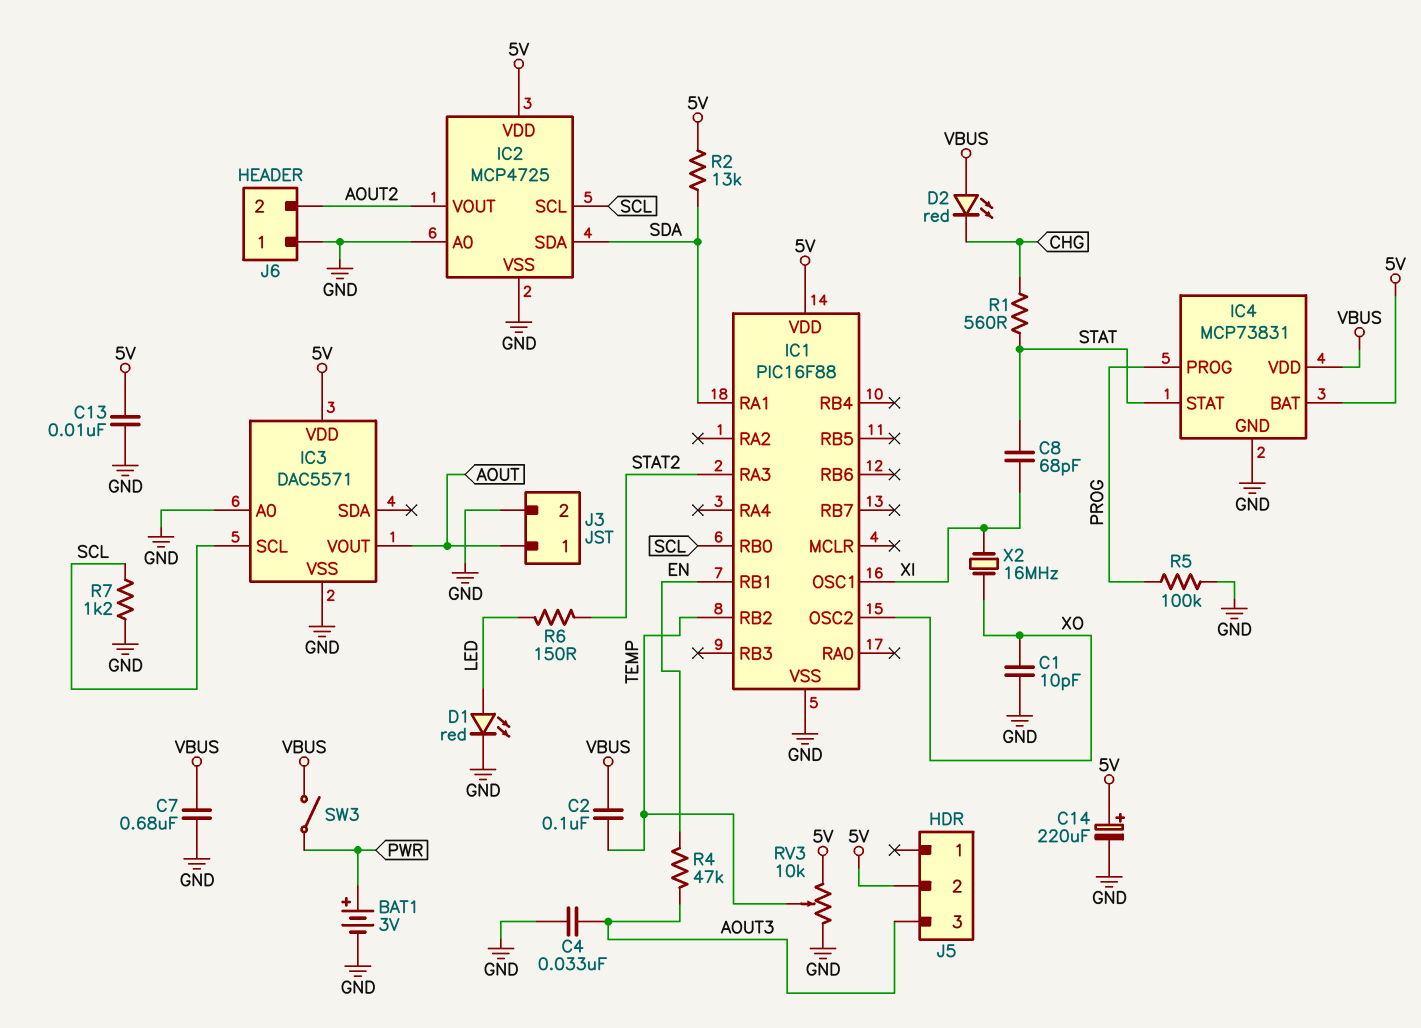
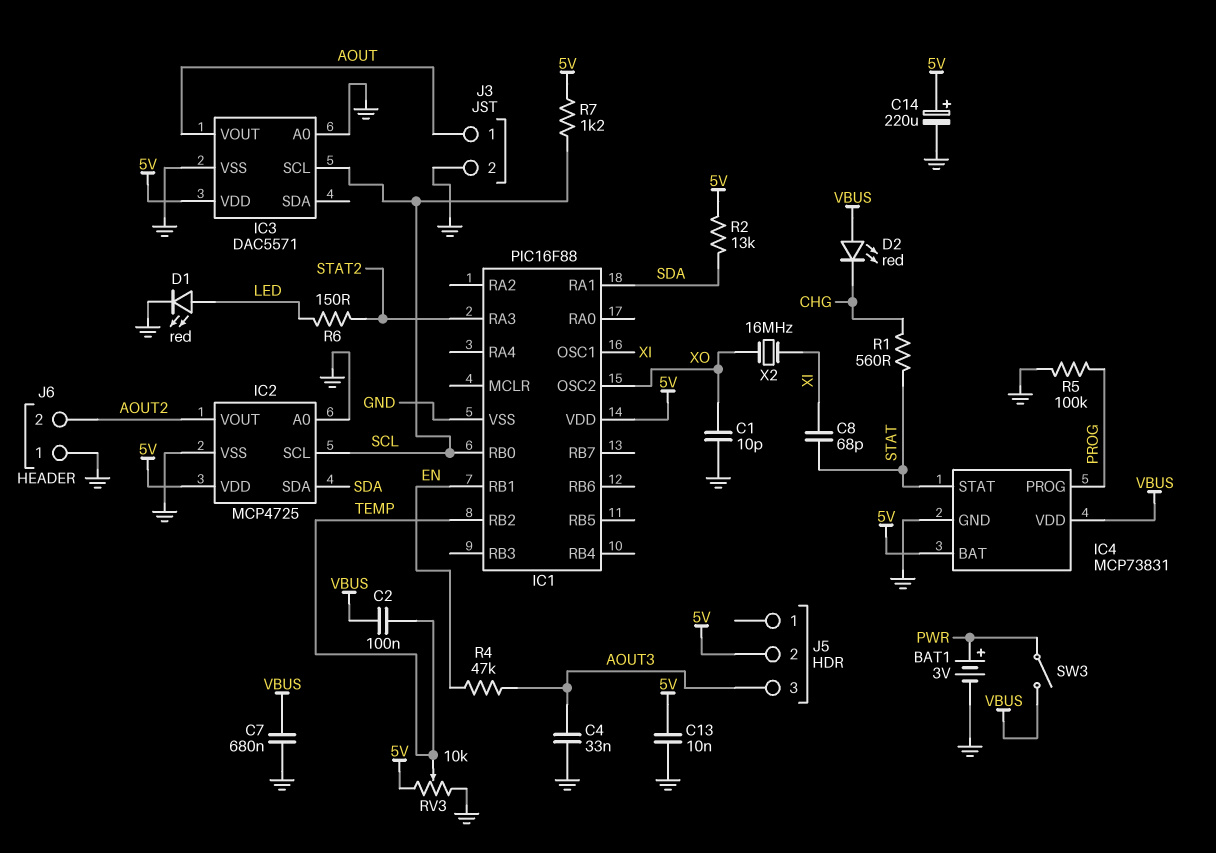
R7: 1.2k (GND, SCL) -> 1.2k (5V, SCL)

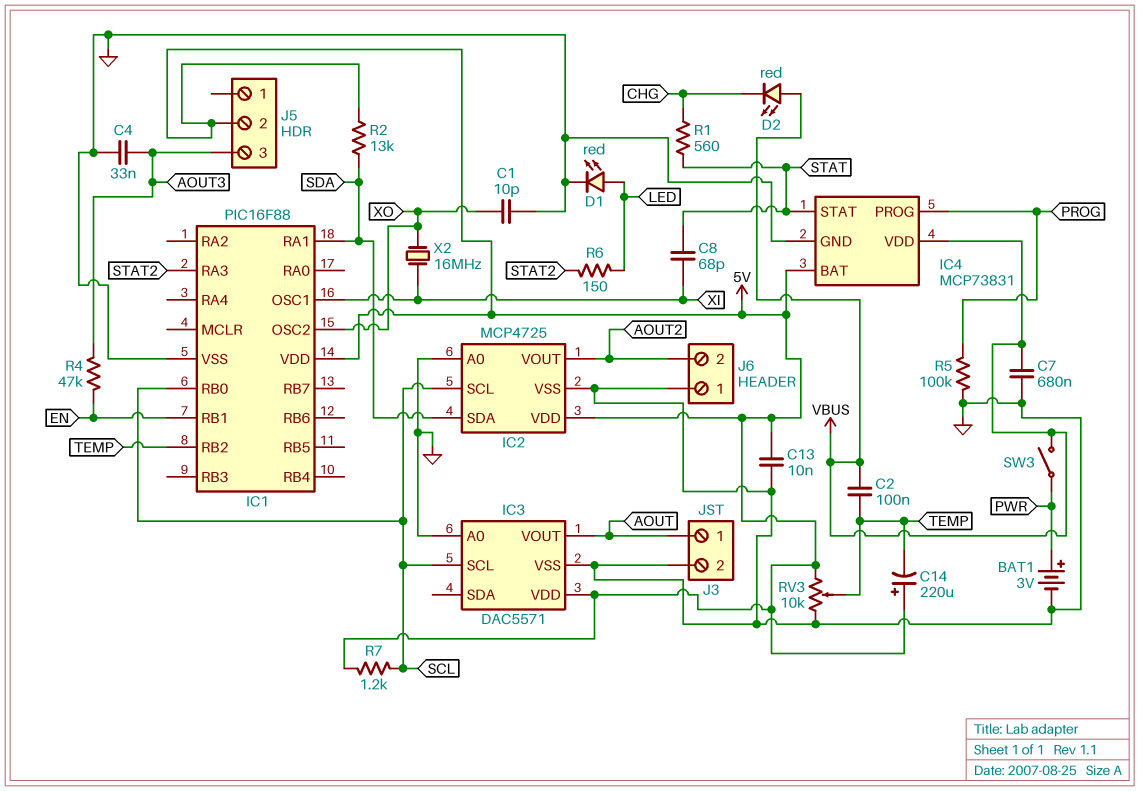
C14: 220uF (plus 5V, minus GND) -> 220uF (plus 5V, minus TEMP)

